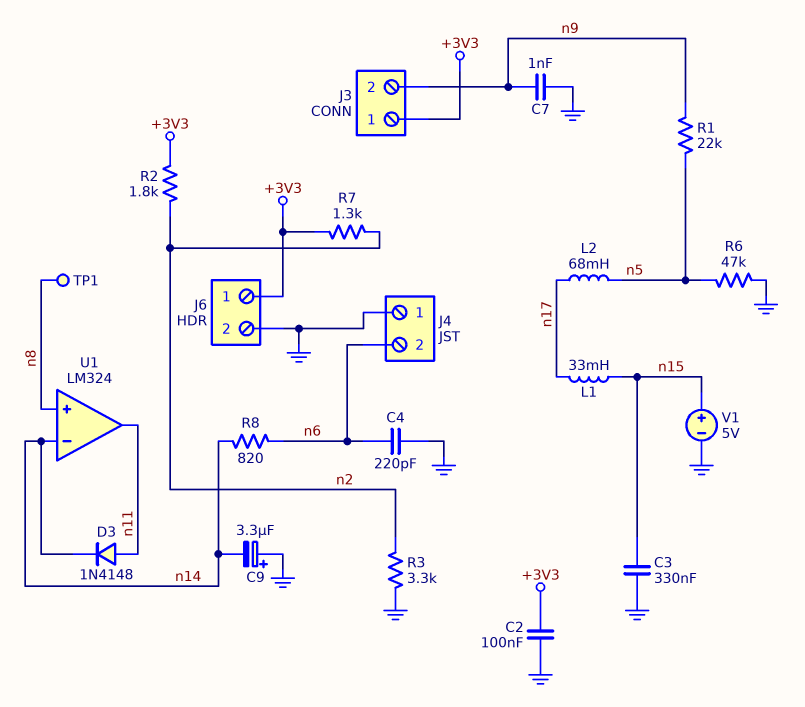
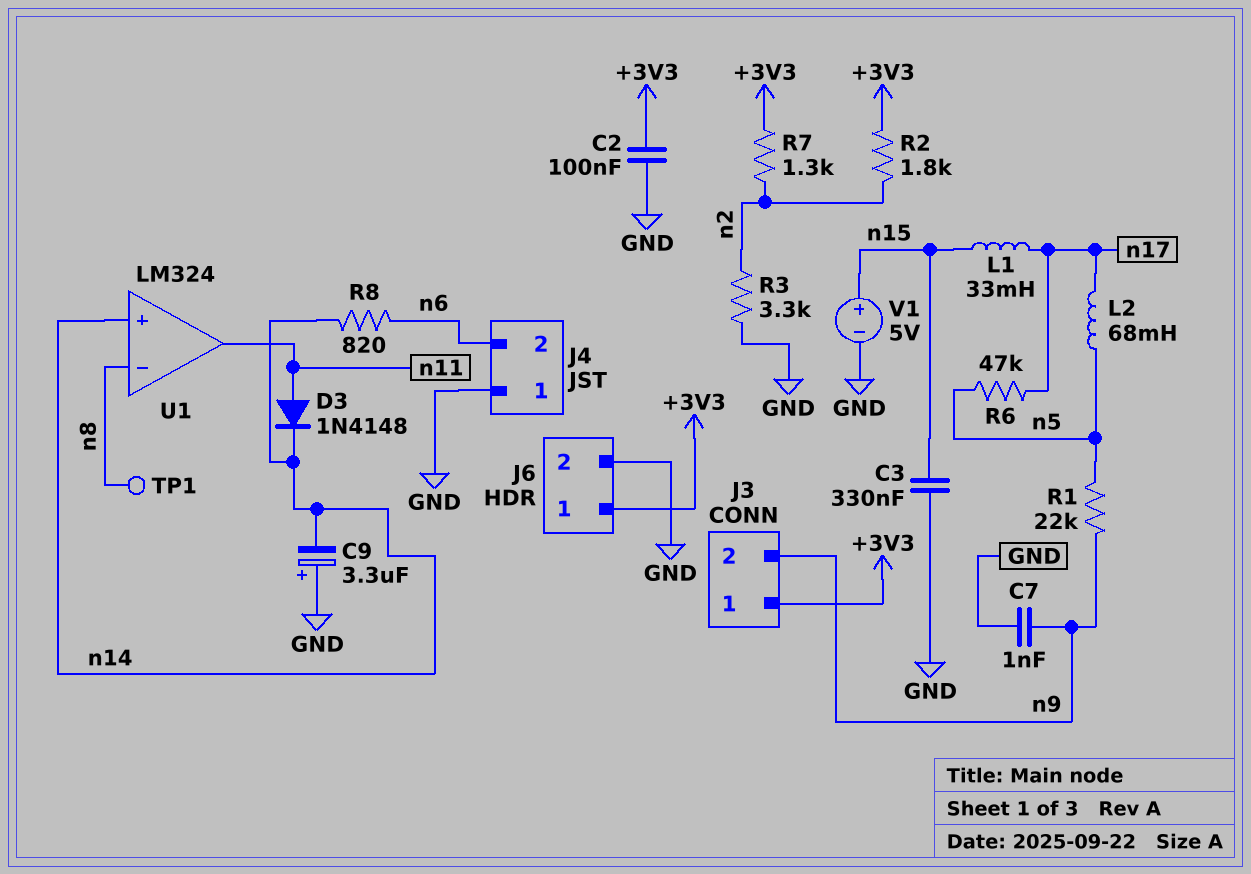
C4: 220pF (GND, n6) -> none
R6: 47k (GND, n5) -> 47k (n5, n17)
U1 pin in+: n8 -> n14
U1 pin in-: n14 -> n8

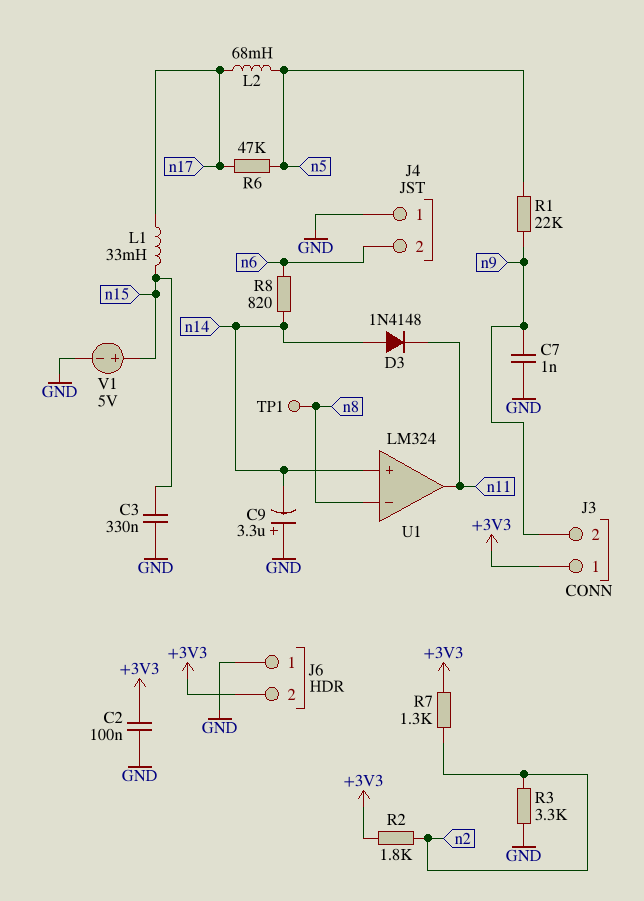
D3: diode 1N4148 (A n11, K n14) -> diode 1N4148 (A n14, K n11)
J6 pin 1: +3V3 -> GND
J6 pin 2: GND -> +3V3

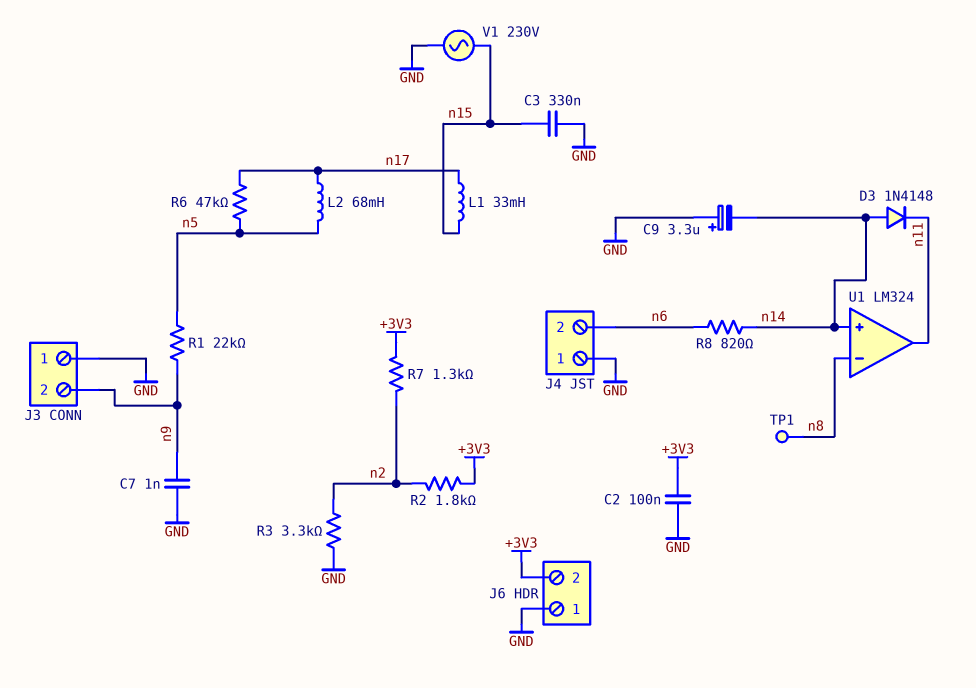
J3 pin 1: +3V3 -> GND
V1: 5V (plus n15, minus GND) -> AC 230V (GND, n15)

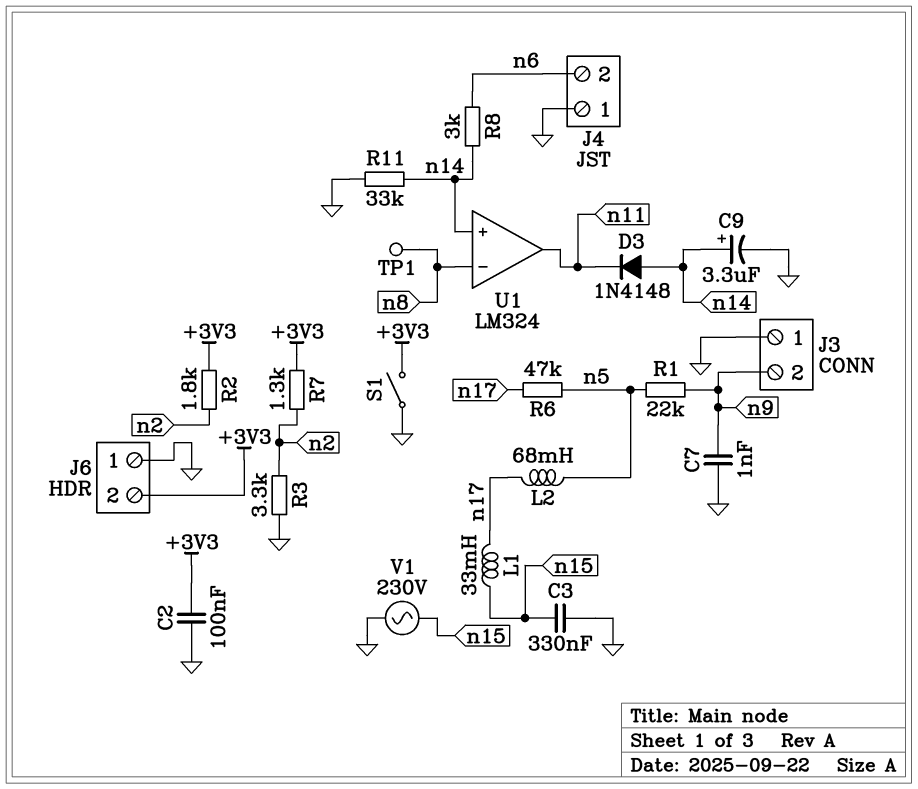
C9: 3.3uF (plus GND, minus n14) -> 3.3uF (plus n14, minus GND)
R8: 820 (n6, n14) -> 3k (n6, n14)
R11: none -> 33k (GND, n14)
S1: none -> switch (+3V3, GND)

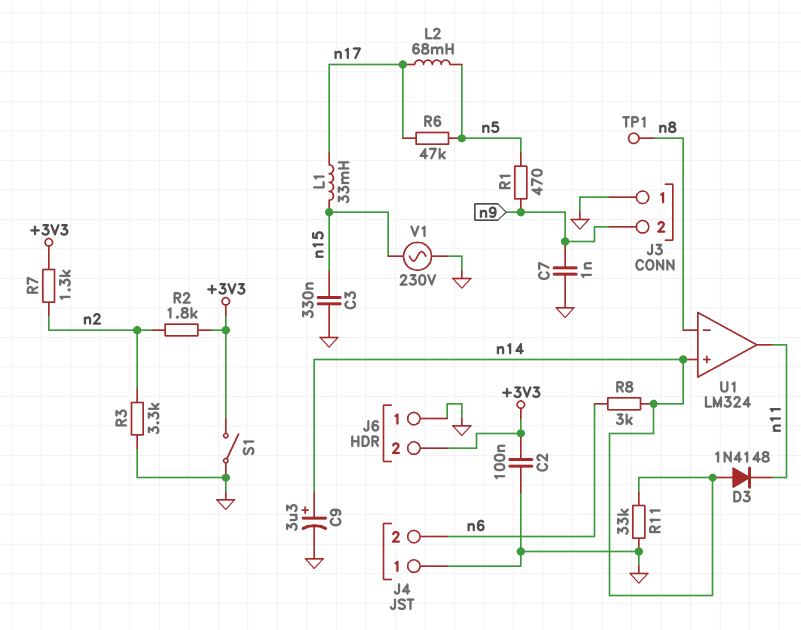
R1: 22k (n5, n9) -> 470 (n5, n9)

